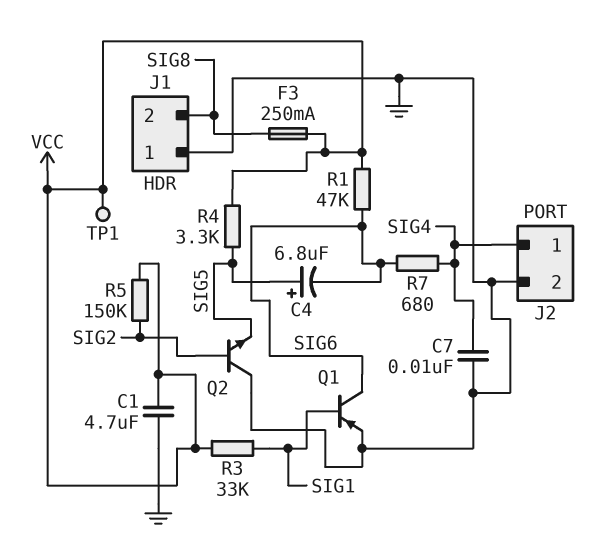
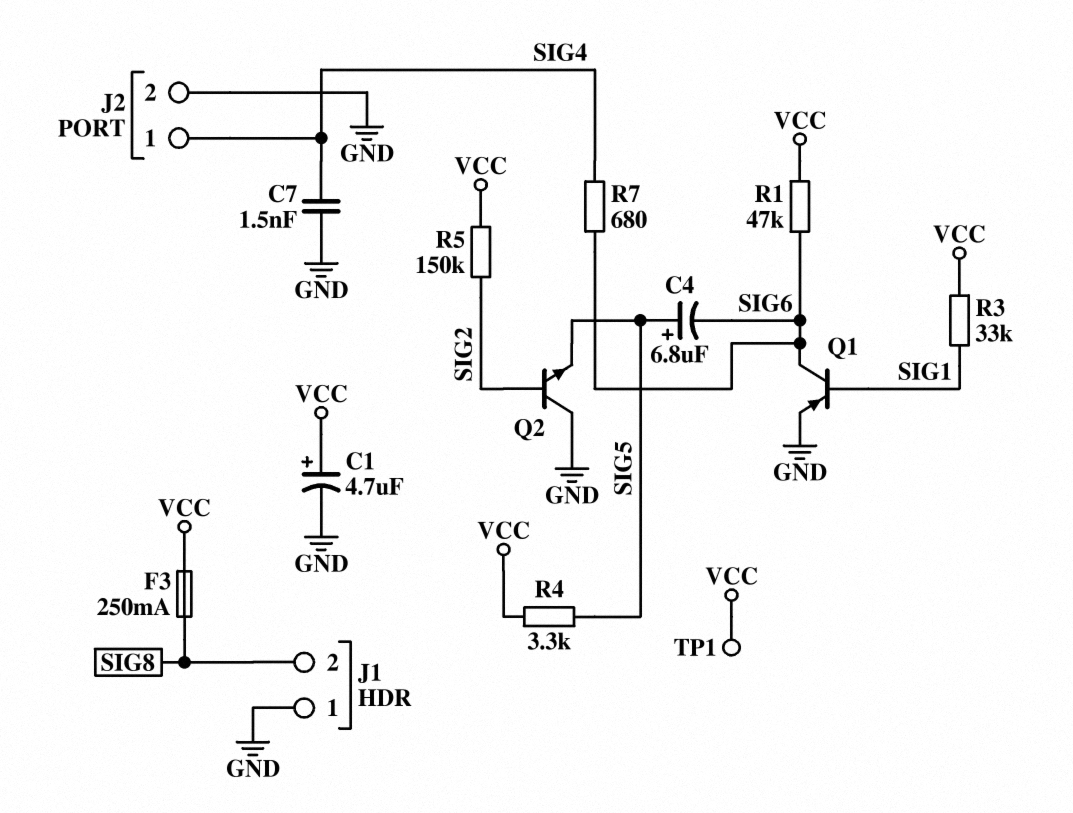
C1: 4.7uF (GND, VCC) -> 4.7uF (plus VCC, minus GND)
C7: 10nF (GND, SIG4) -> 1.5nF (GND, SIG4)

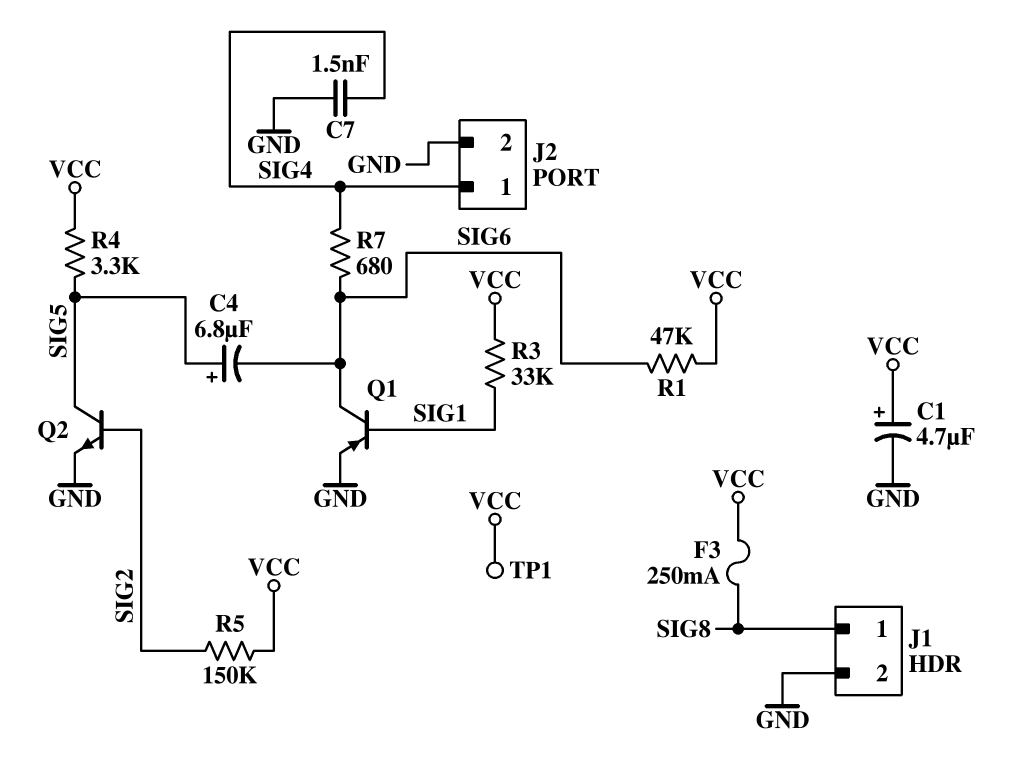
J1 pin 1: GND -> SIG8
J1 pin 2: SIG8 -> GND
Q2: NPN (B SIG2, C GND, E SIG5) -> NPN (B SIG2, C SIG5, E GND)

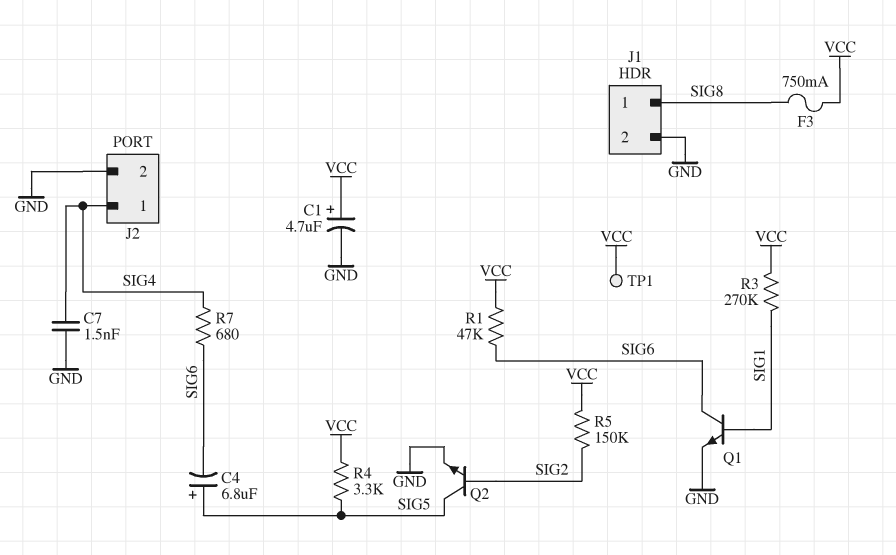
F3: 250mA (SIG8, VCC) -> 750mA (SIG8, VCC)
Q1: PNP (B SIG1, C SIG6, E GND) -> NPN (B SIG1, C SIG6, E GND)
R3: 33k (SIG1, VCC) -> 270k (SIG1, VCC)

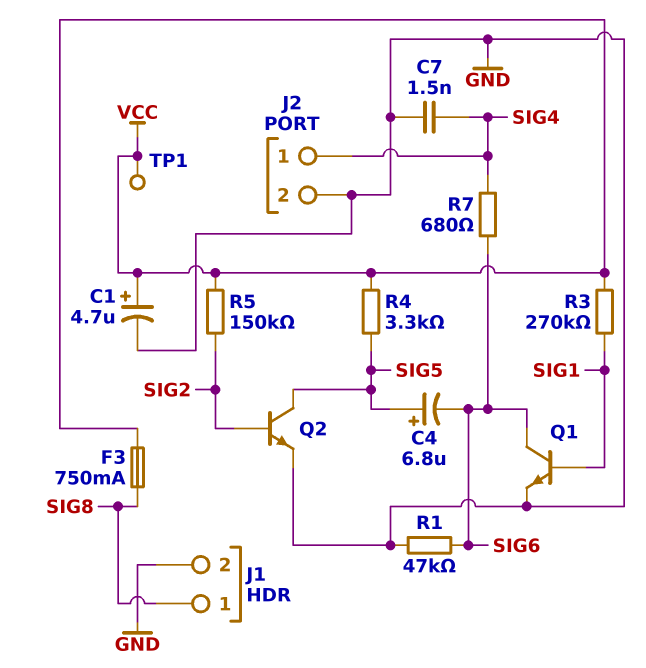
R1: 47k (SIG6, VCC) -> 47k (GND, SIG6)

